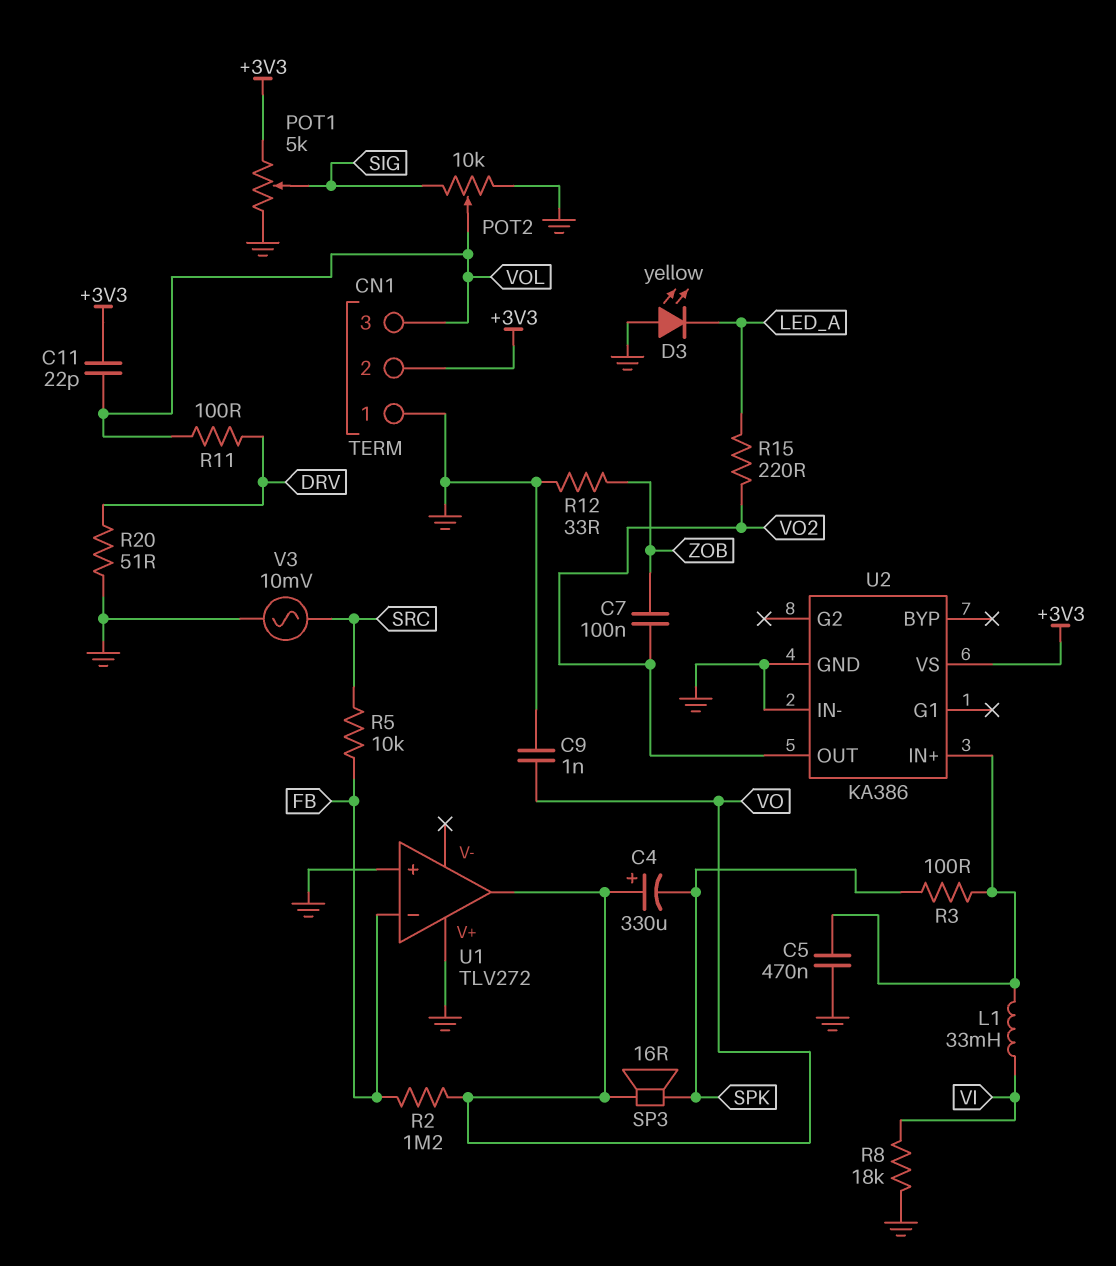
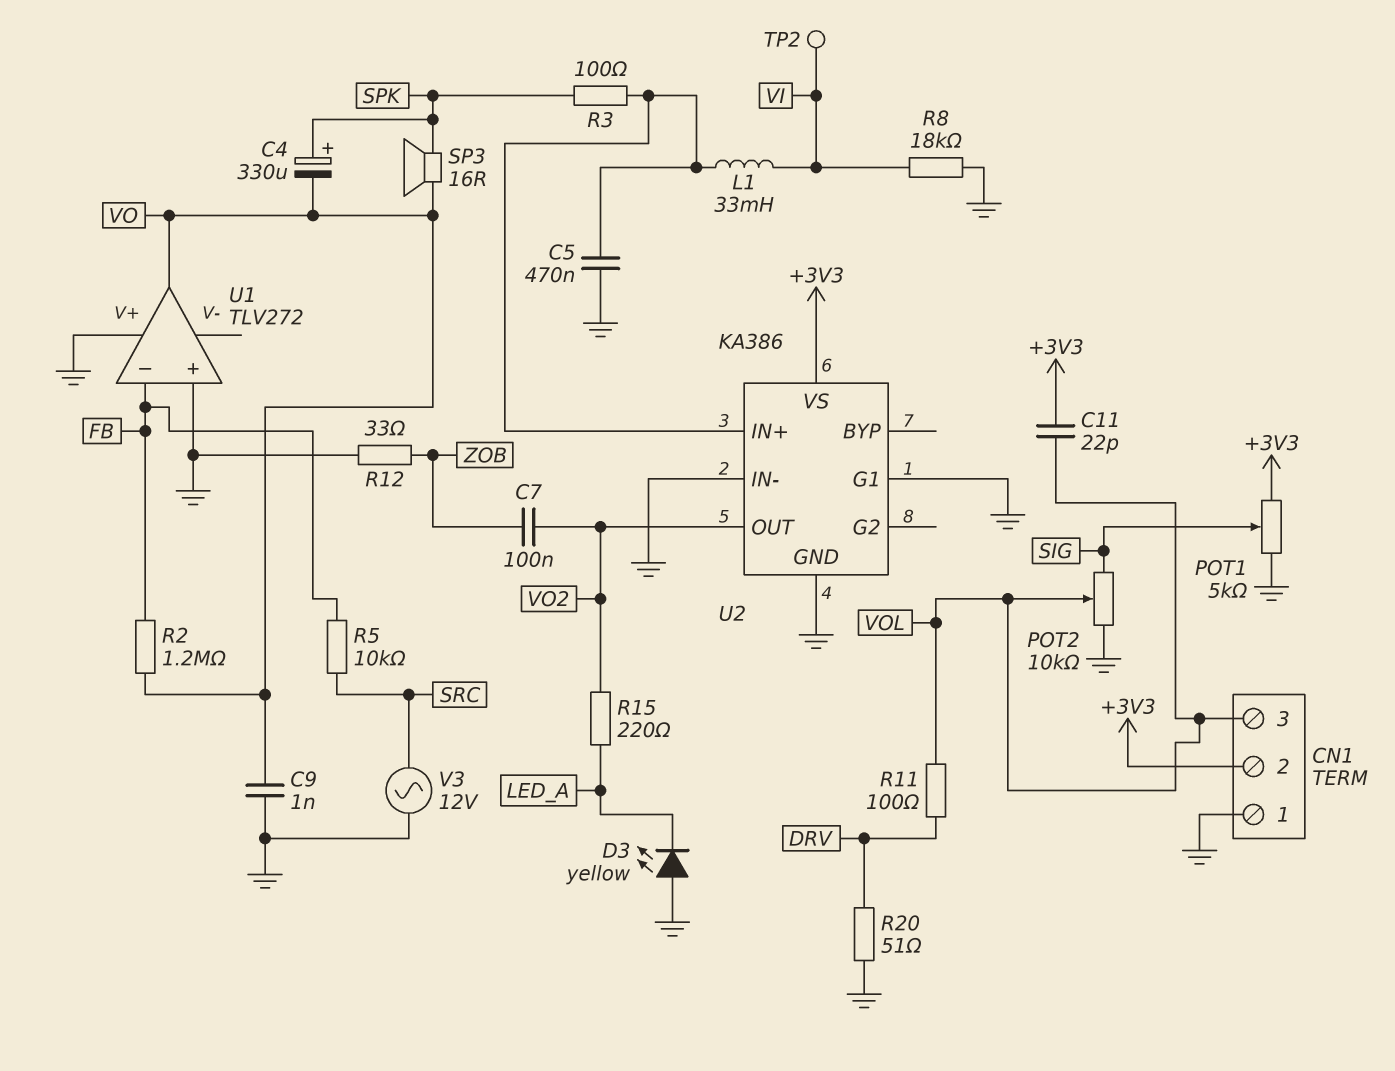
C4: 330uF (plus VO, minus SPK) -> 330uF (plus SPK, minus VO)
TP2: none -> test point (VI)
U2 pin G1: none -> GND
V3: AC 10mV (GND, SRC) -> AC 12V (GND, SRC)

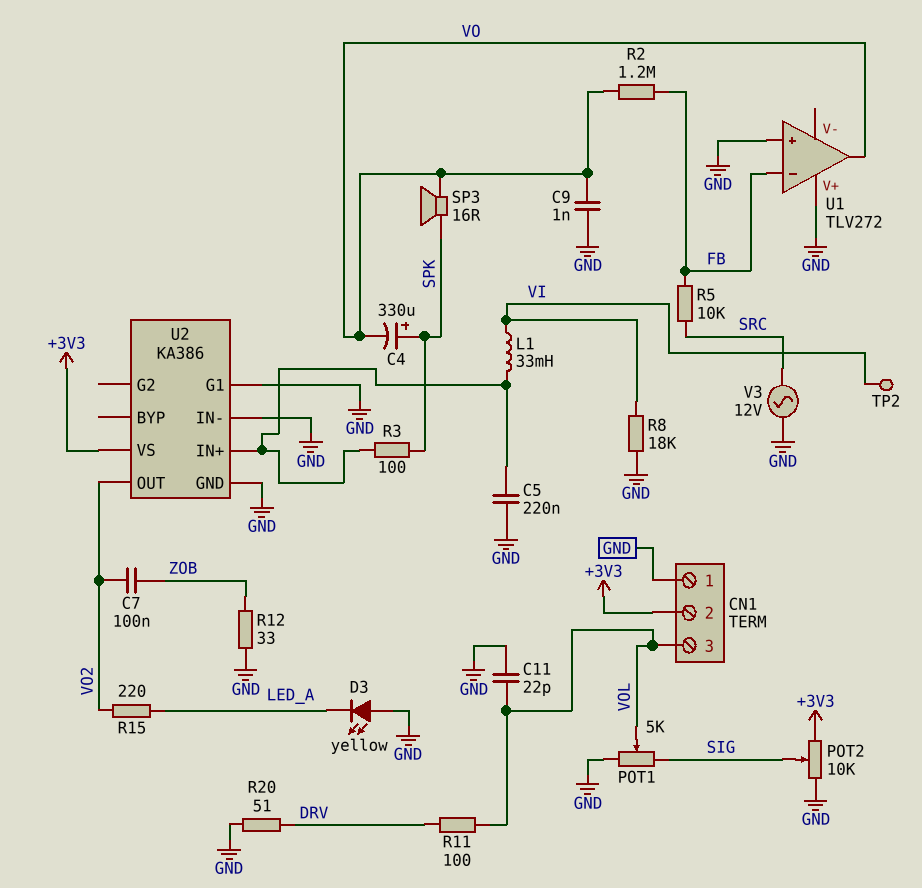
C5: 470nF (GND, U2/IN+) -> 220nF (GND, U2/IN+)
C11: 22pF (+3V3, VOL) -> 22pF (GND, VOL)
POT1: 5k (+3V3, GND, wiper SIG) -> 5k (GND, SIG, wiper VOL)
POT2: 10k (GND, SIG, wiper VOL) -> 10k (+3V3, GND, wiper SIG)

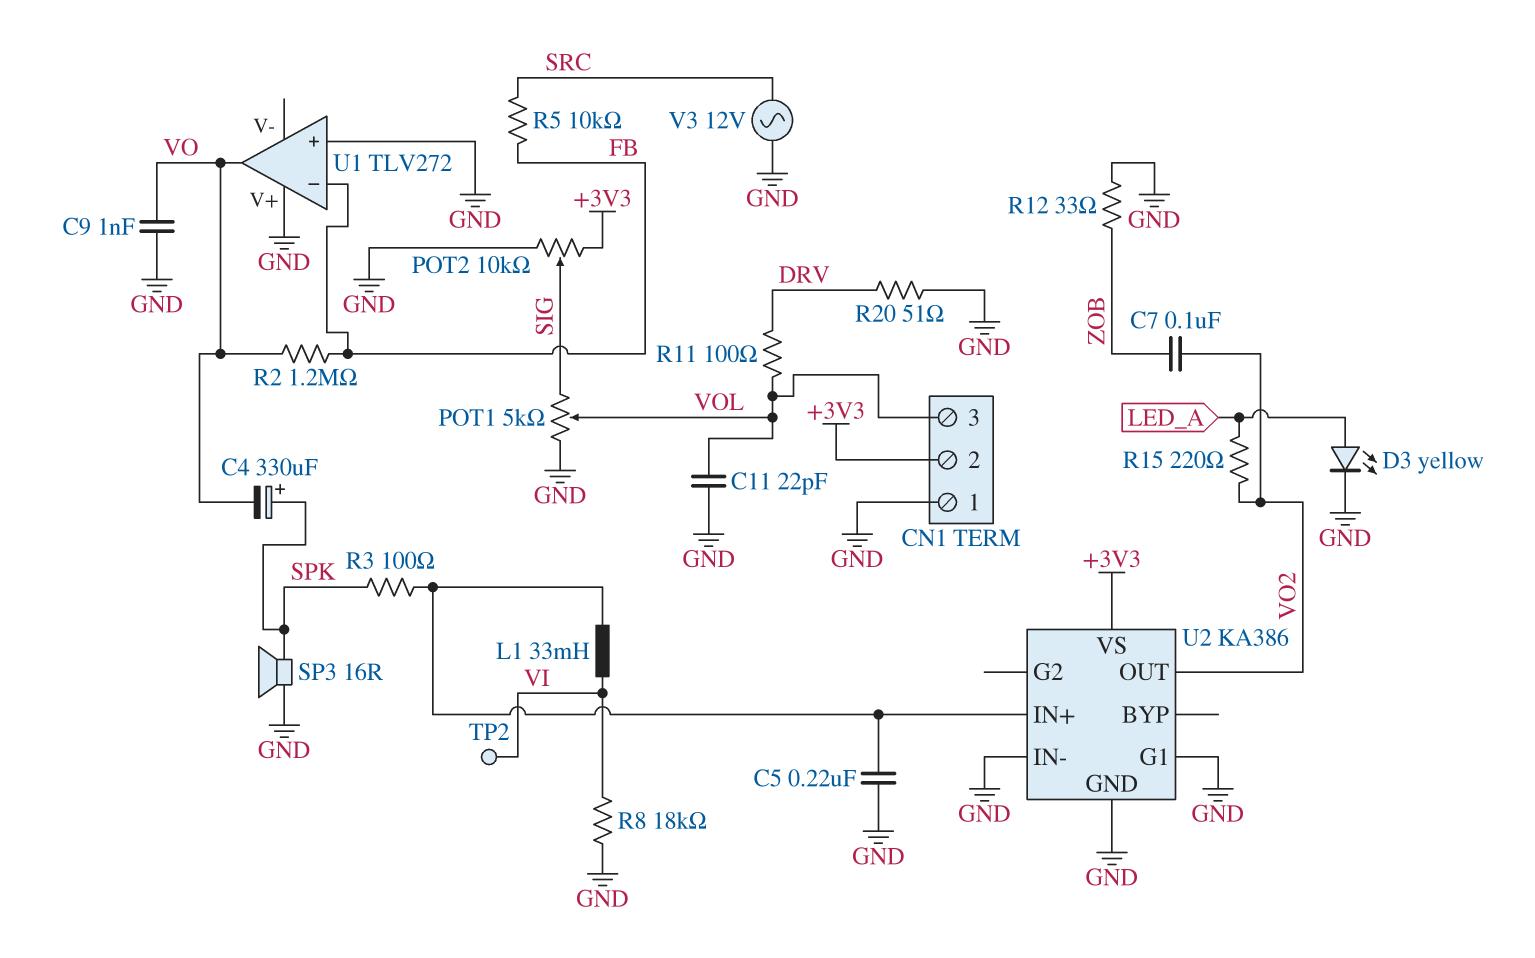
D3: LED yellow (A GND, K LED_A) -> LED yellow (A LED_A, K GND)
SP3: speaker 16R (SPK, VO) -> speaker 16R (GND, SPK)

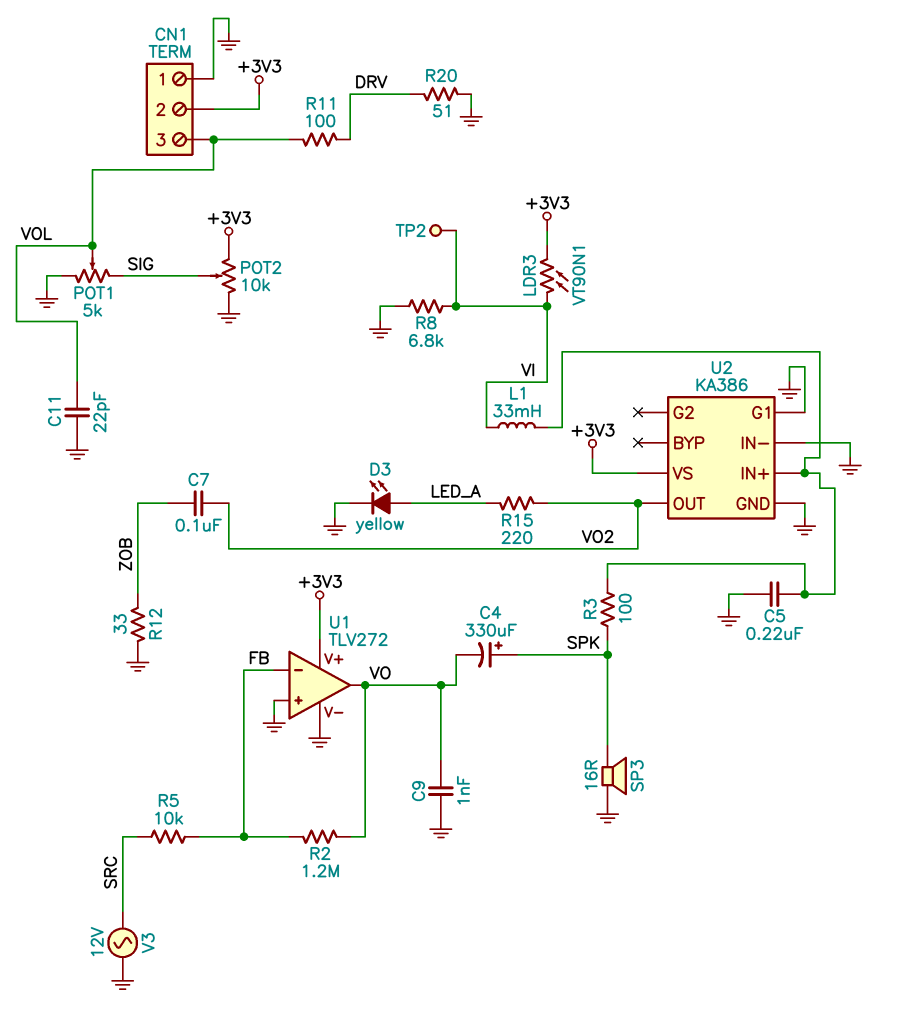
LDR3: none -> VT90N1 (+3V3, VI)
R8: 18k (GND, VI) -> 6.8k (GND, VI)
U1 pin V+: GND -> +3V3
U1 pin V-: none -> GND

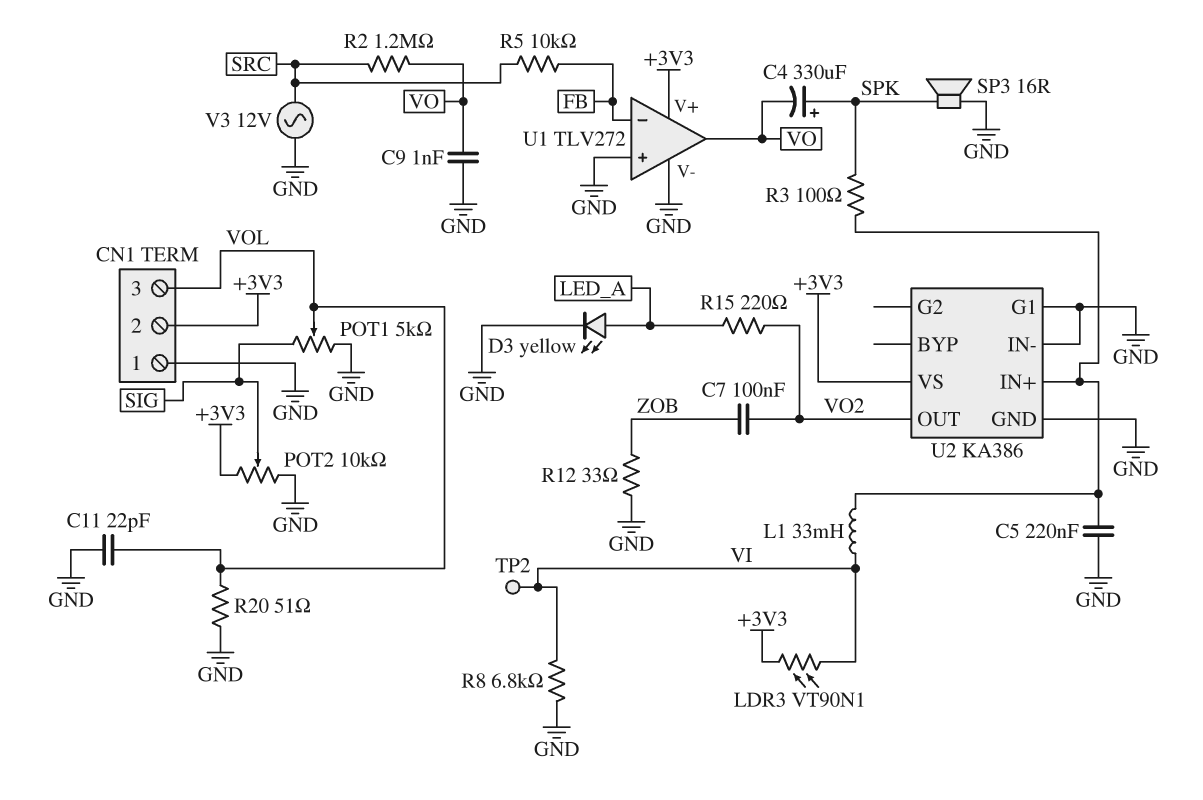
R2: 1.2M (FB, VO) -> 1.2M (SRC, VO)
R11: 100 (DRV, VOL) -> none
R20: 51 (DRV, GND) -> 51 (GND, VOL)

